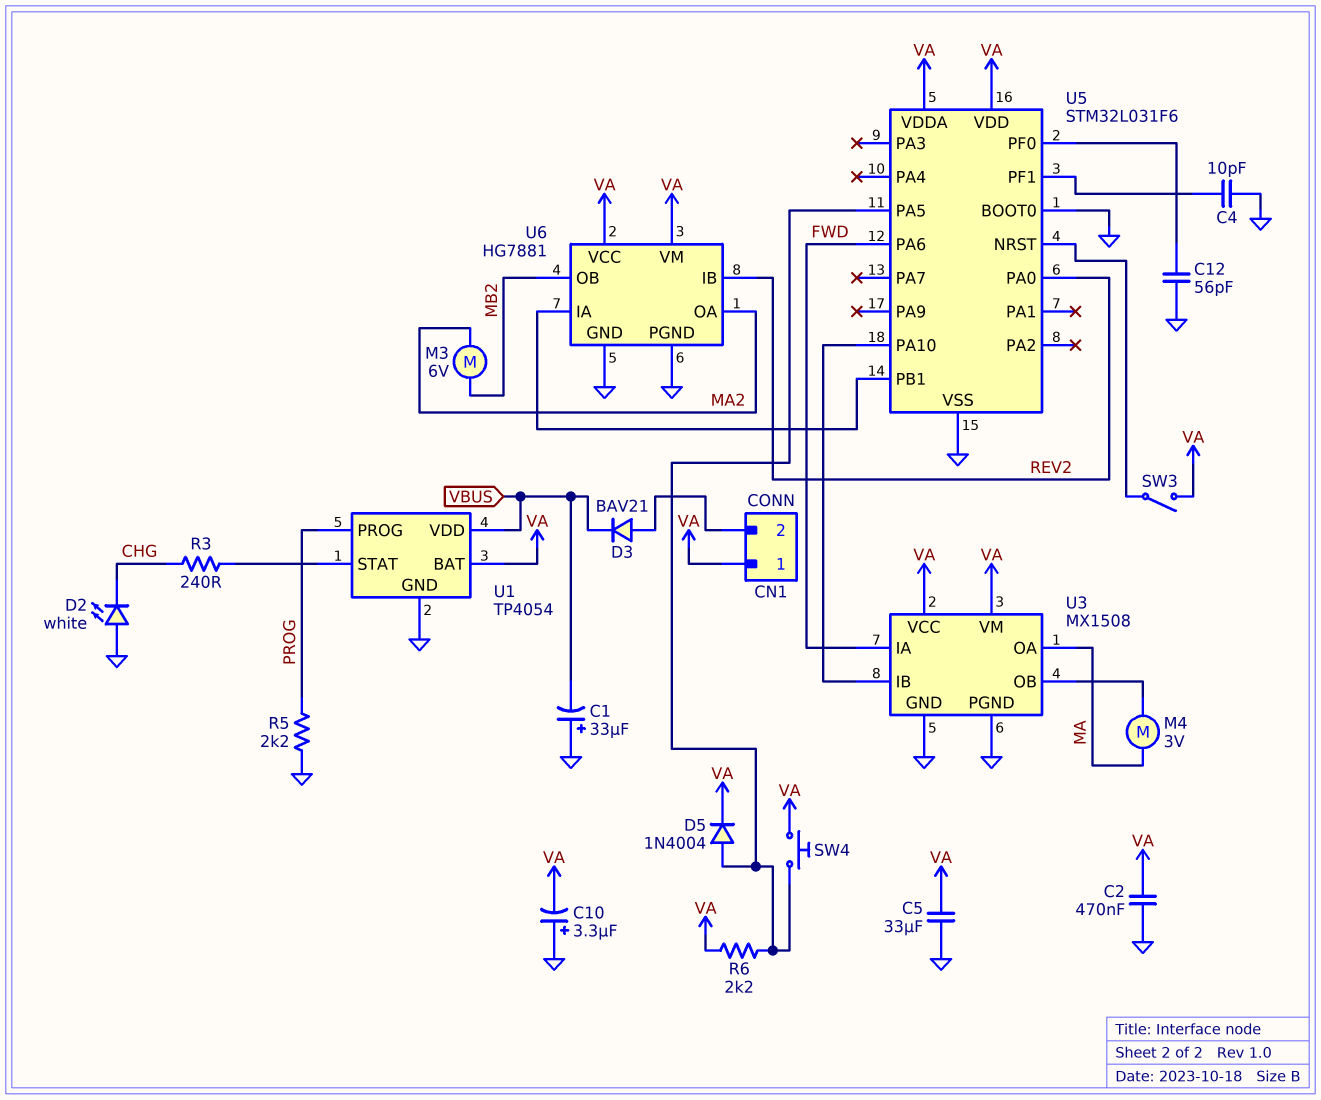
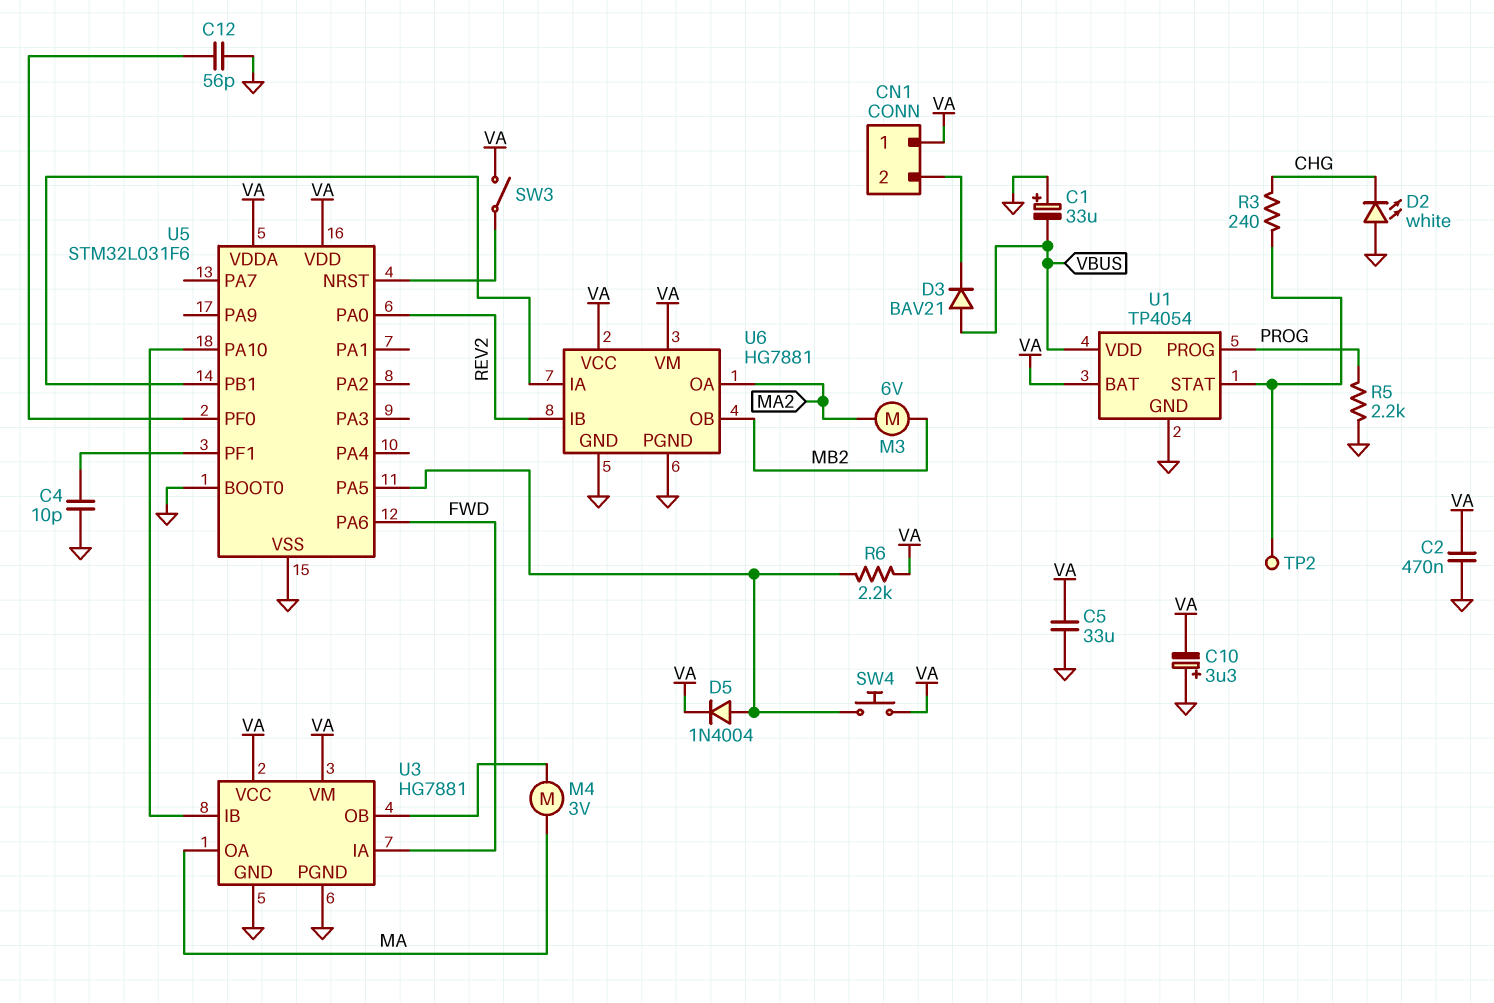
D3: diode BAV21 (A CN1/2, K VBUS) -> diode BAV21 (A VBUS, K CN1/2)
TP2: none -> test point (U1/STAT)
U3: MX1508 -> HG7881

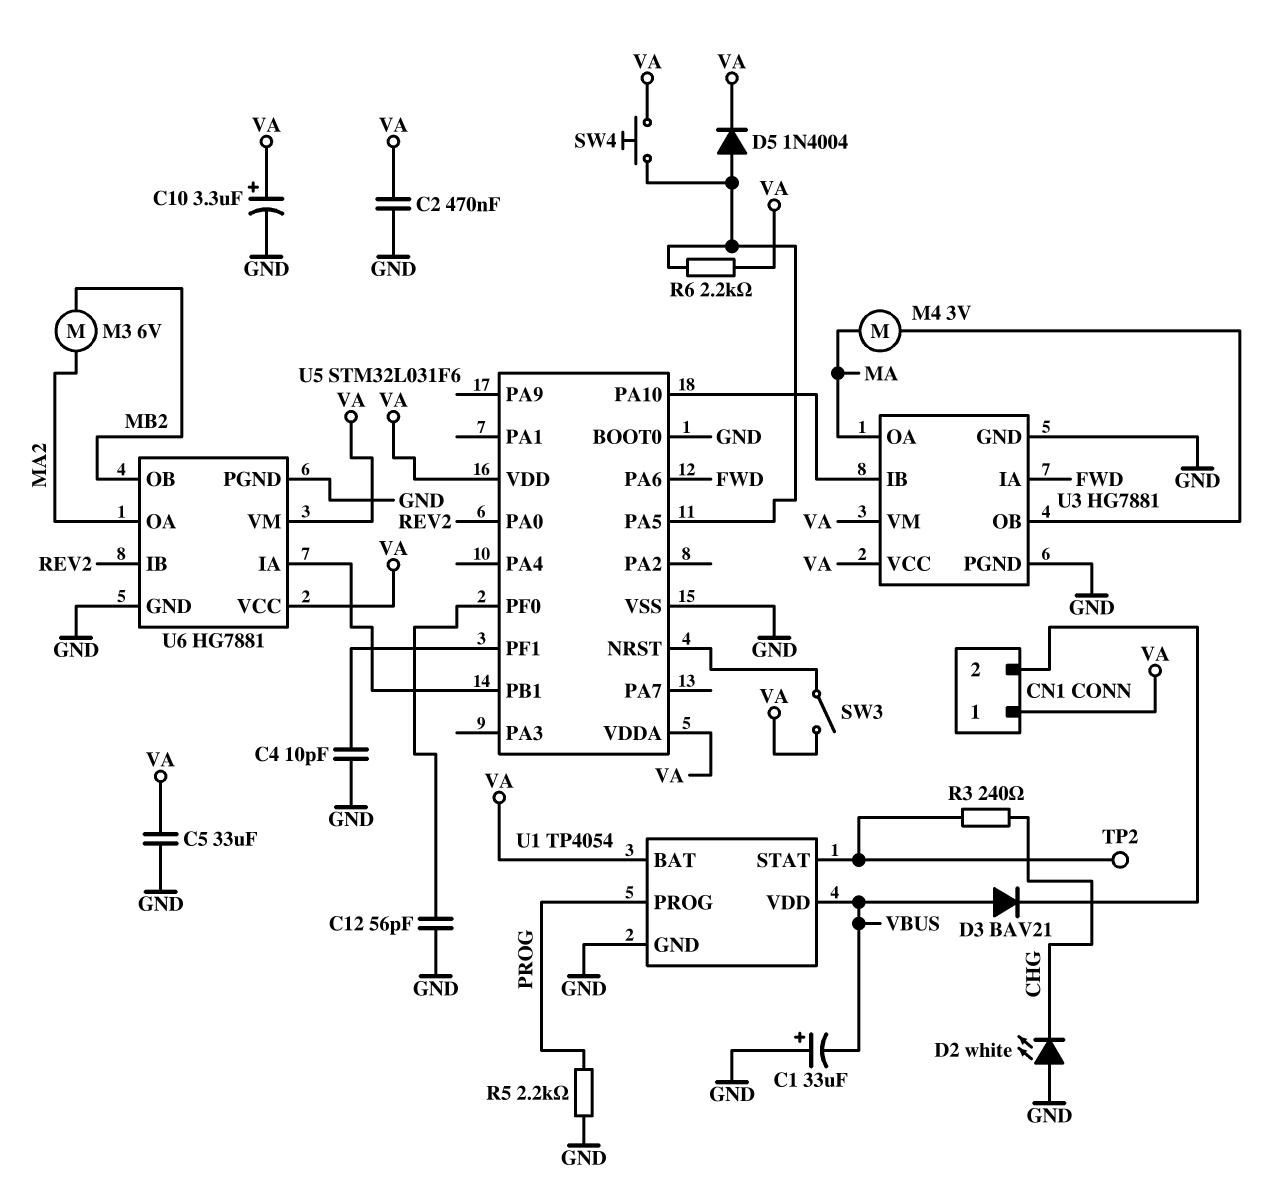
C10: 3.3uF (plus GND, minus VA) -> 3.3uF (plus VA, minus GND)

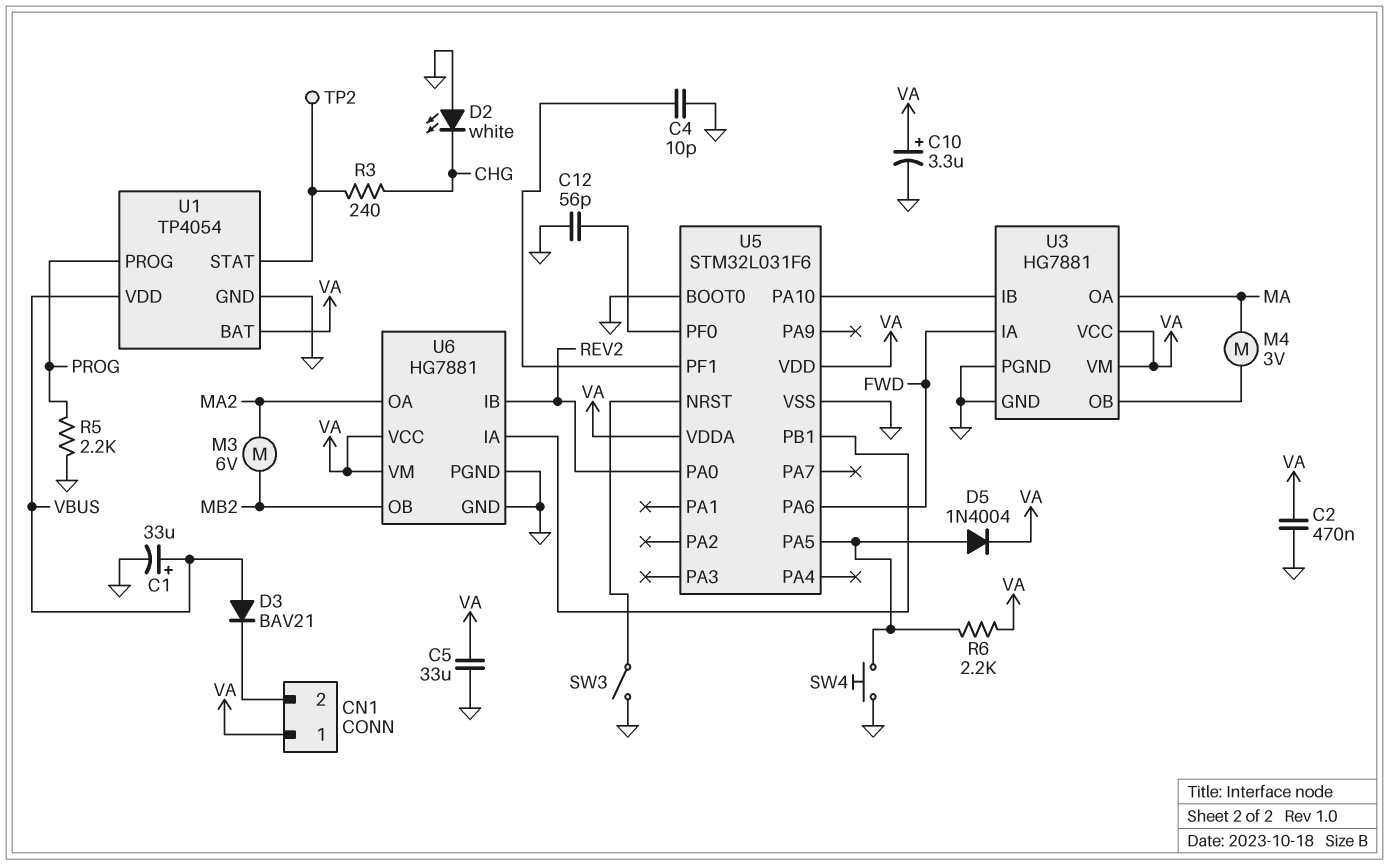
C1: 33uF (plus GND, minus VBUS) -> 33uF (plus VBUS, minus GND)
SW3: switch (U5/NRST, VA) -> switch (GND, U5/NRST)
SW4: button (U5/PA5, VA) -> button (GND, U5/PA5)

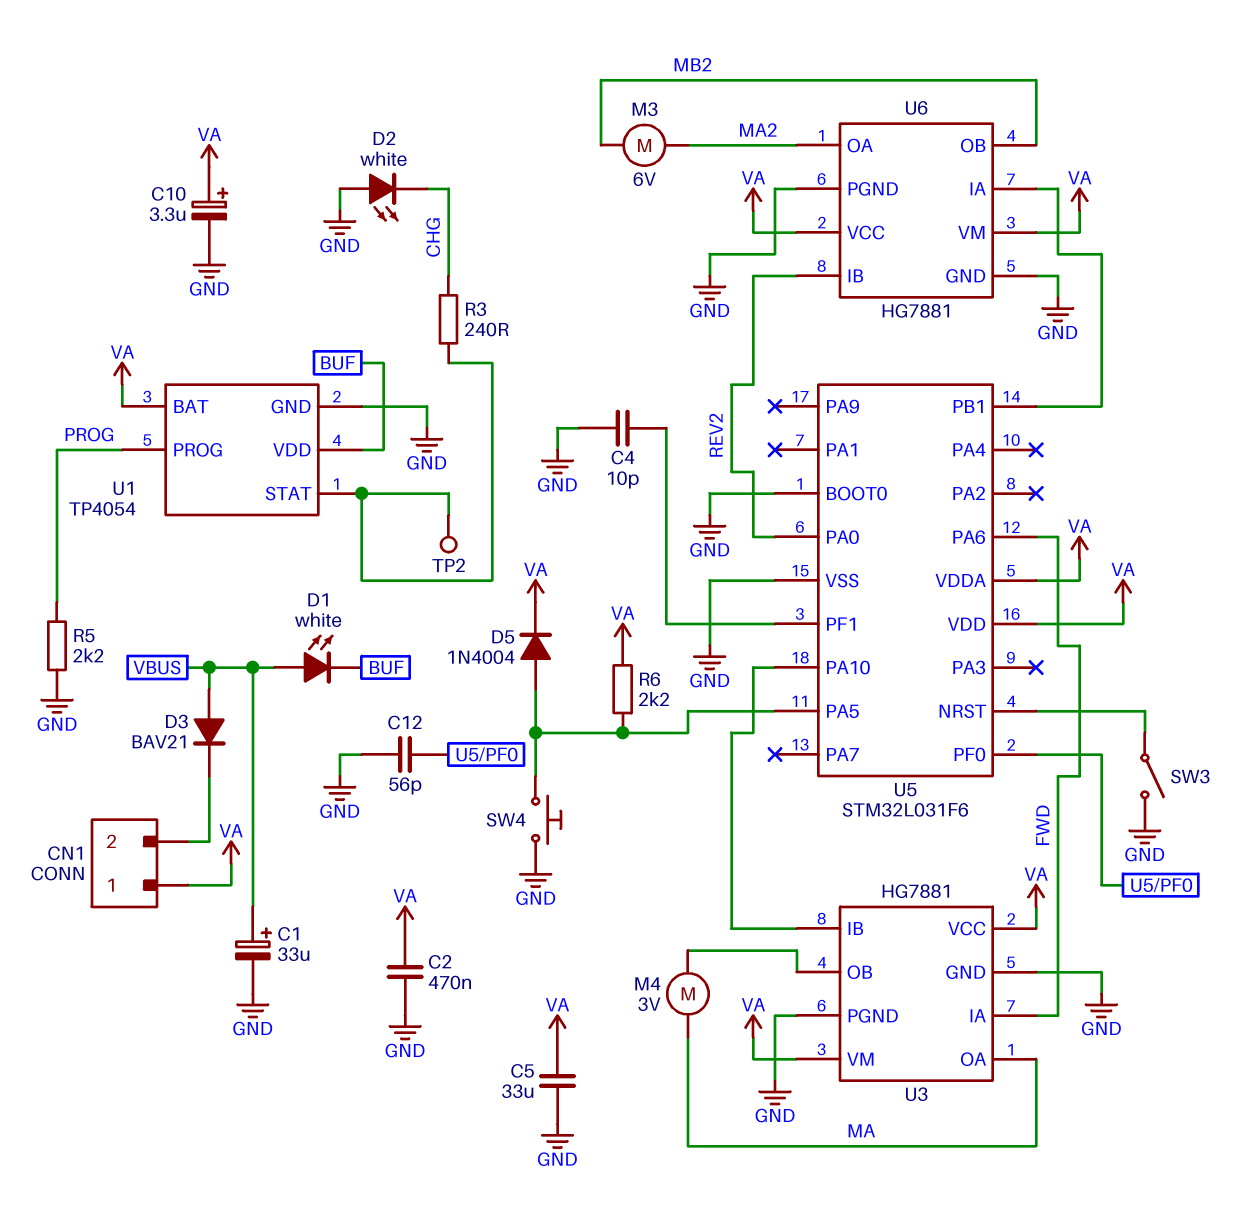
D1: none -> LED white (A VBUS, K BUF)
U1 pin VDD: VBUS -> BUF

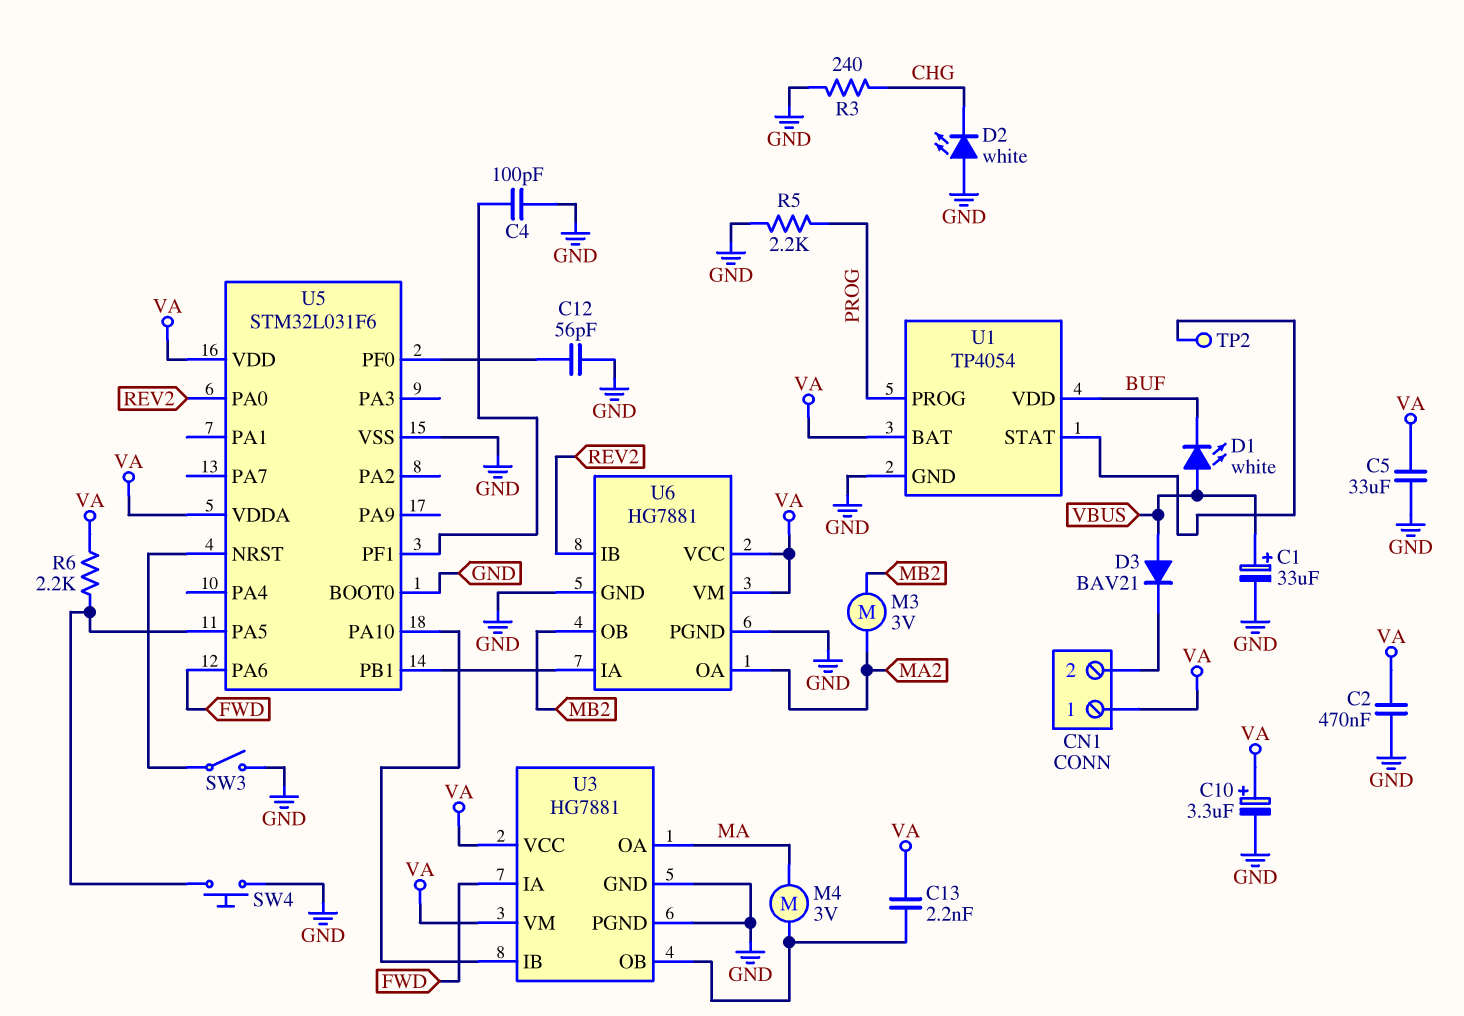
C4: 10pF (GND, U5/PF1) -> 100pF (GND, U5/PF1)
C13: none -> 2.2nF (U3/OB, VA)
D5: diode 1N4004 (A U5/PA5, K VA) -> none
M3: motor 6V (MA2, MB2) -> motor 3V (MA2, MB2)
R3: 240 (CHG, U1/STAT) -> 240 (CHG, GND)

